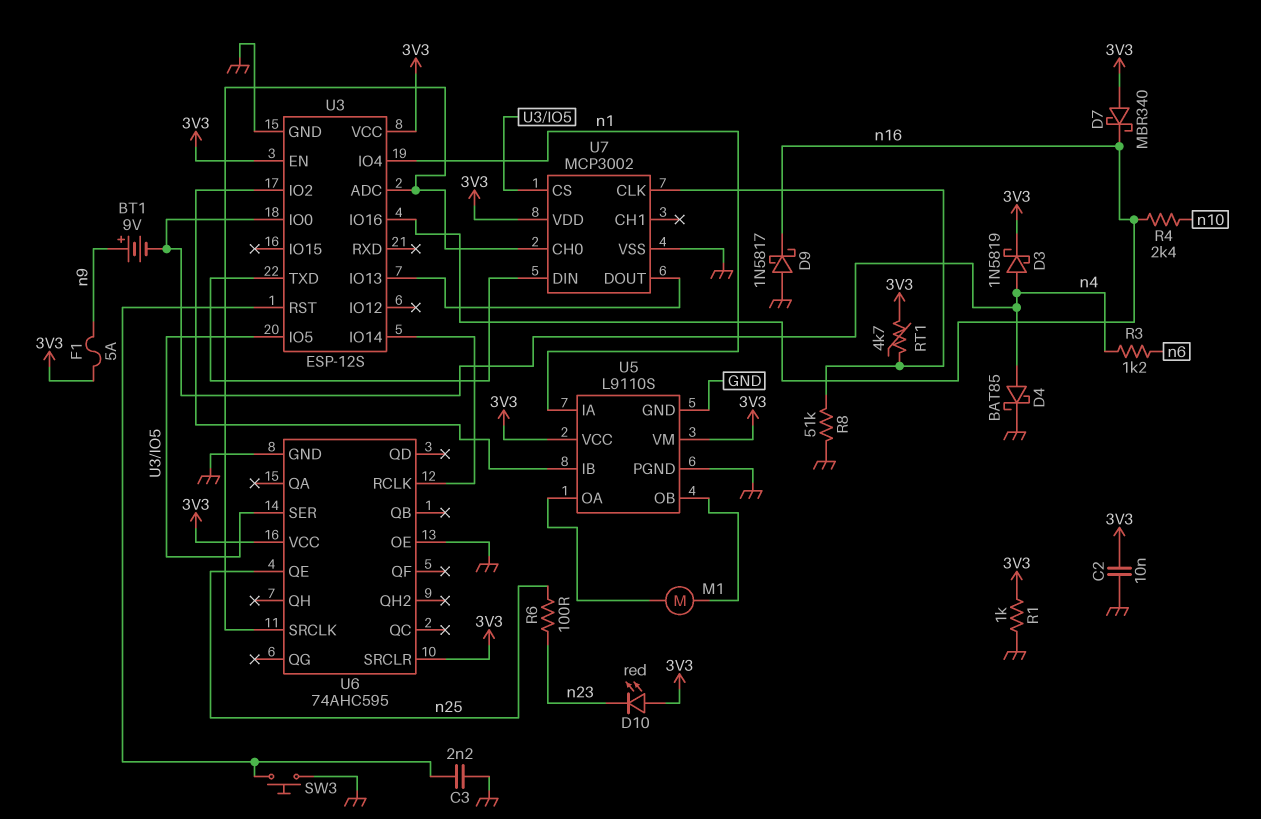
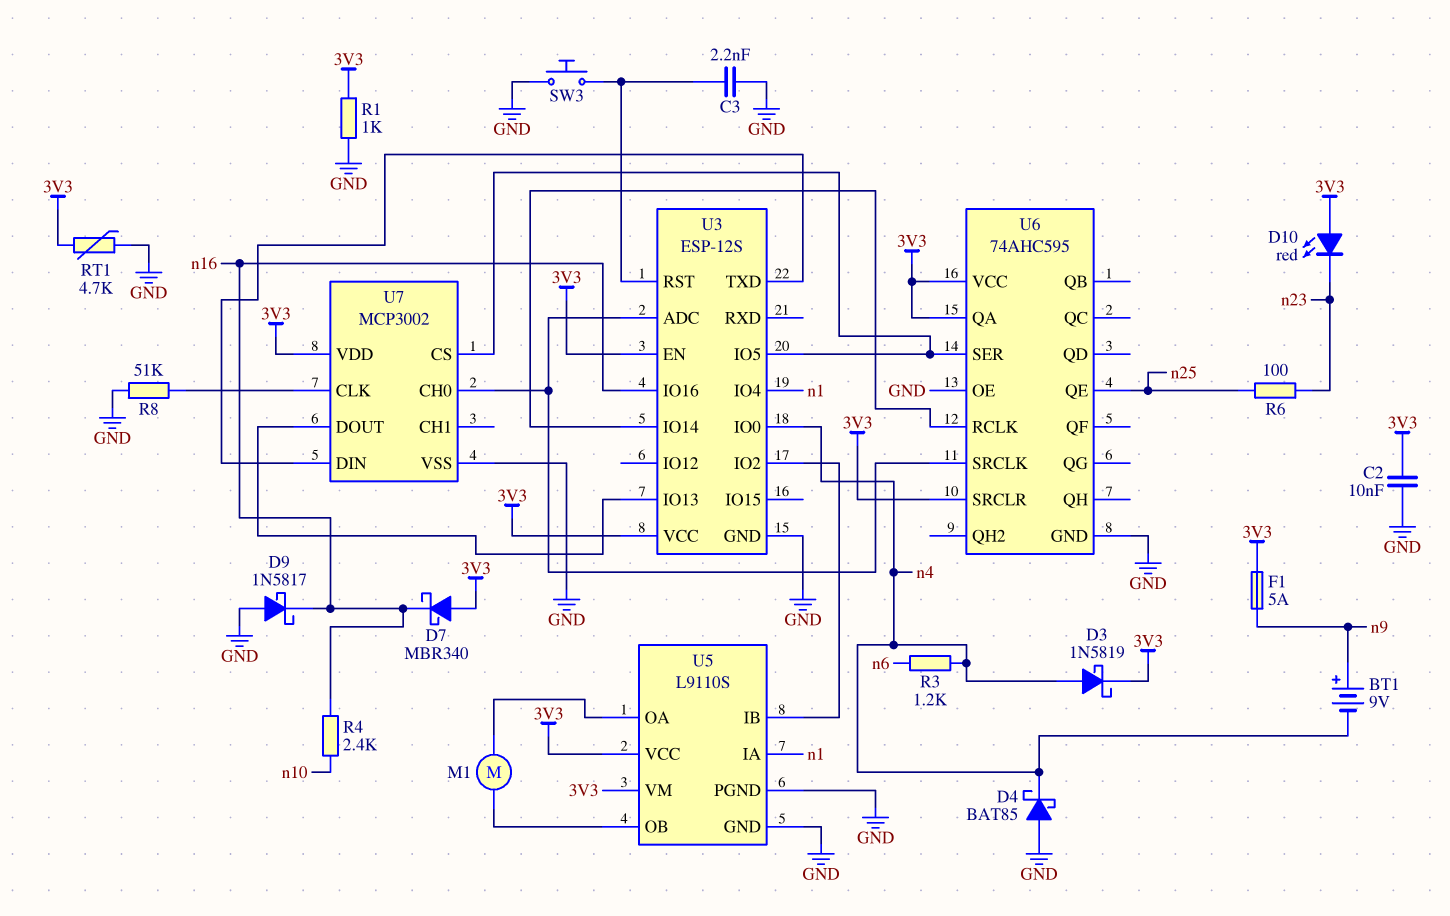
D4: schottky BAT85 (A n4, K GND) -> schottky BAT85 (A GND, K n4)
RT1: 4.7k (3V3, U7/CLK) -> 4.7k (3V3, GND)
U6 pin QA: none -> 3V3

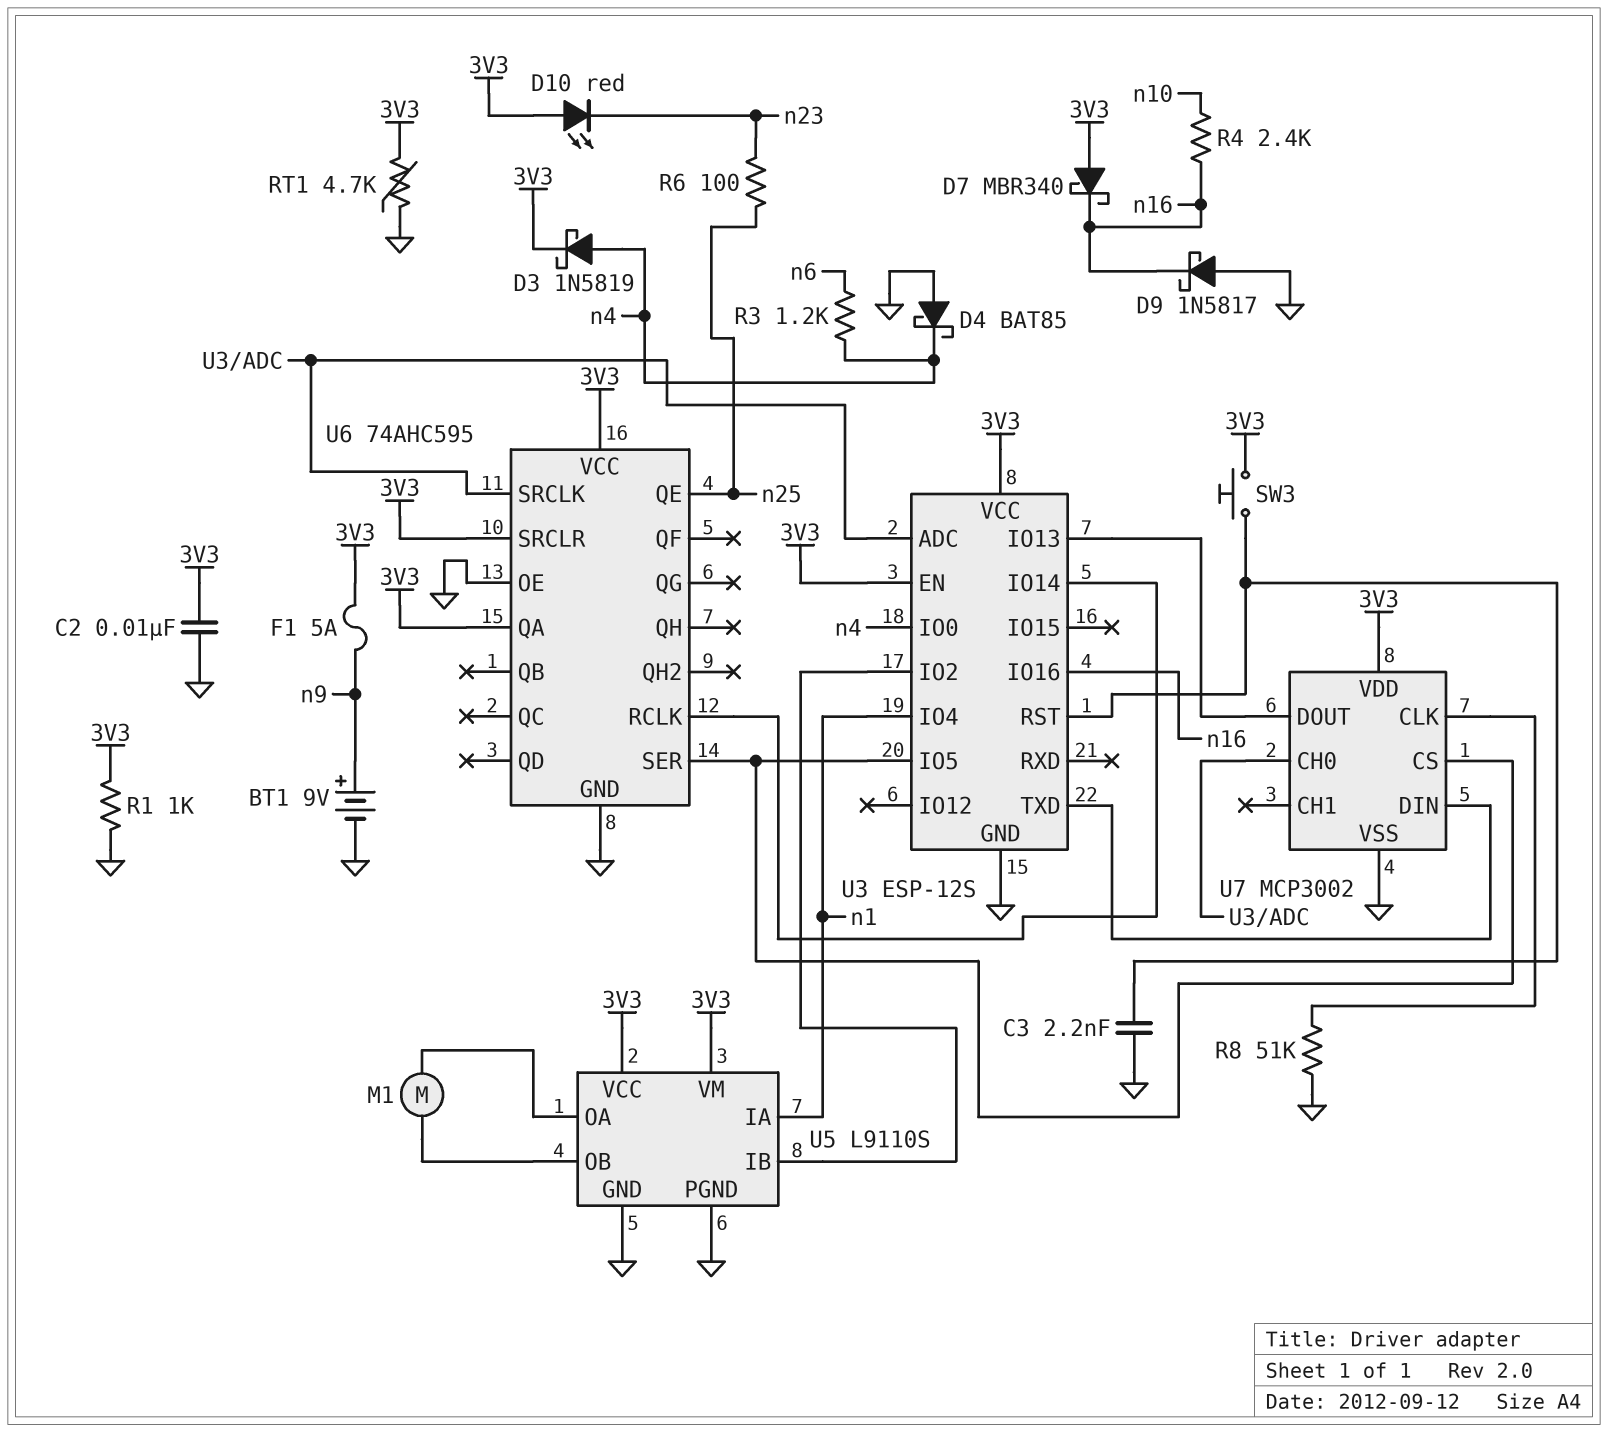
BT1: 9V (plus n9, minus n4) -> 9V (plus n9, minus GND)
SW3: button (GND, U3/RST) -> button (3V3, U3/RST)

